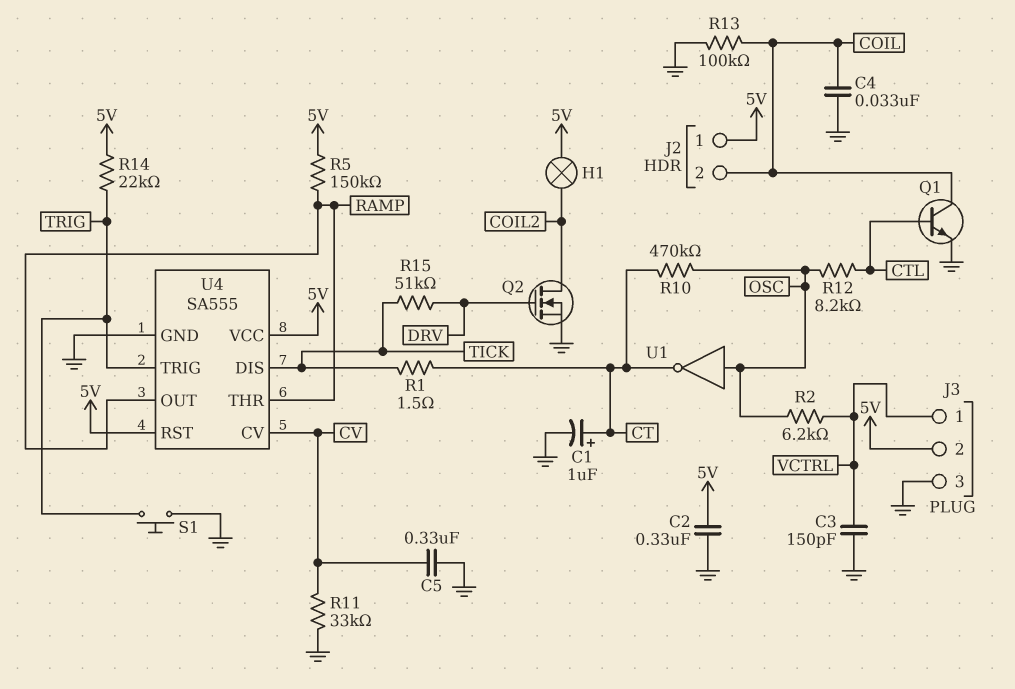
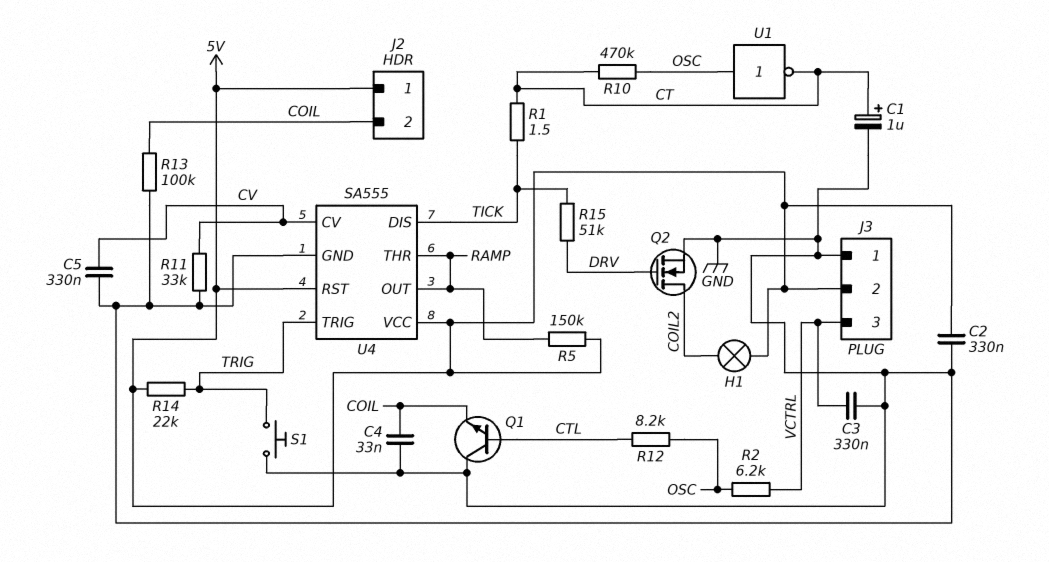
C3: 150pF (GND, VCTRL) -> 330nF (GND, VCTRL)
J3 pin 1: VCTRL -> GND
J3 pin 3: GND -> VCTRL
Q1: NPN (B CTL, C COIL, E GND) -> NPN (B CTL, C GND, E COIL)

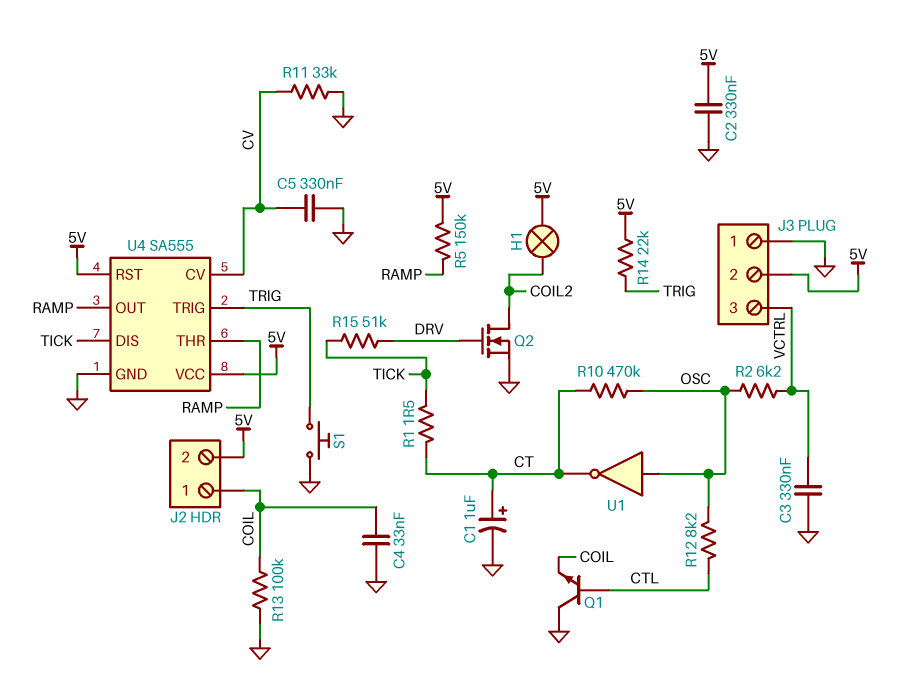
J2 pin 1: 5V -> COIL
J2 pin 2: COIL -> 5V

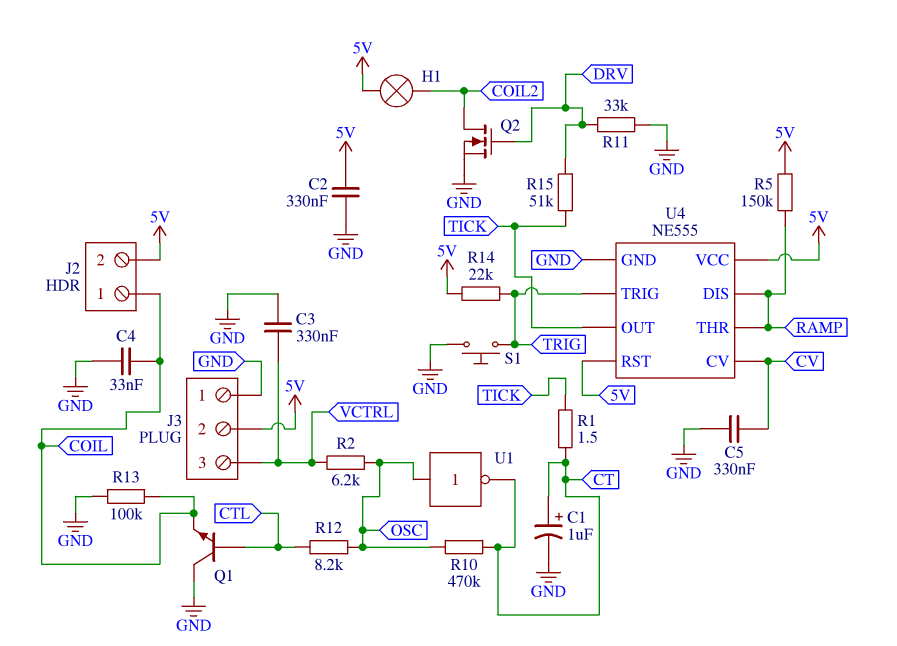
R11: 33k (CV, GND) -> 33k (DRV, GND)
U4: SA555 -> NE555
U4 pin DIS: TICK -> RAMP
U4 pin OUT: RAMP -> TICK

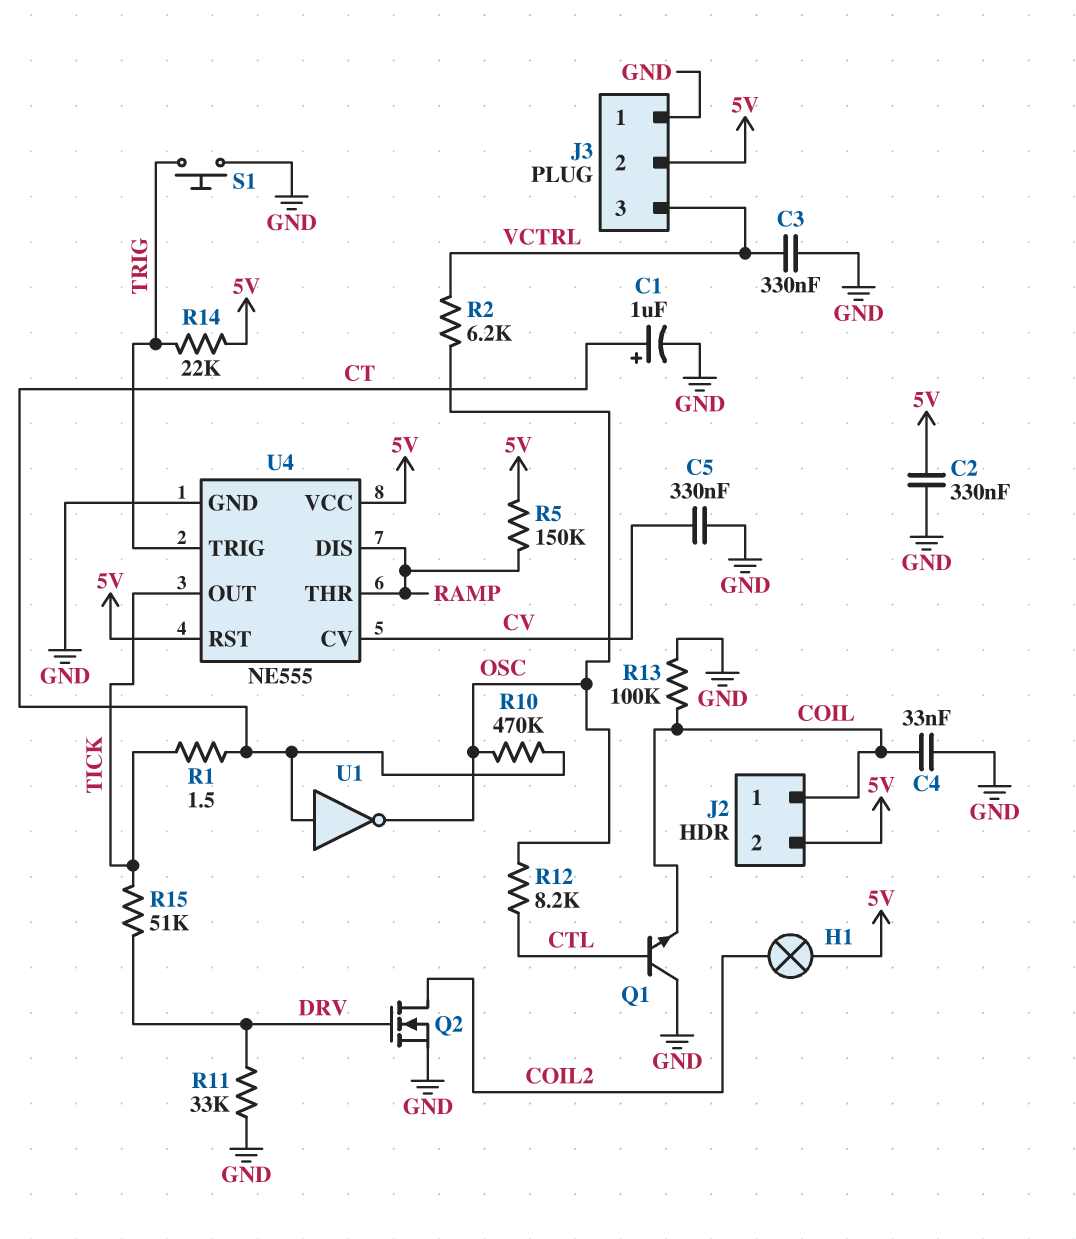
U1: NOT (in OSC, out CT) -> NOT (in CT, out OSC)

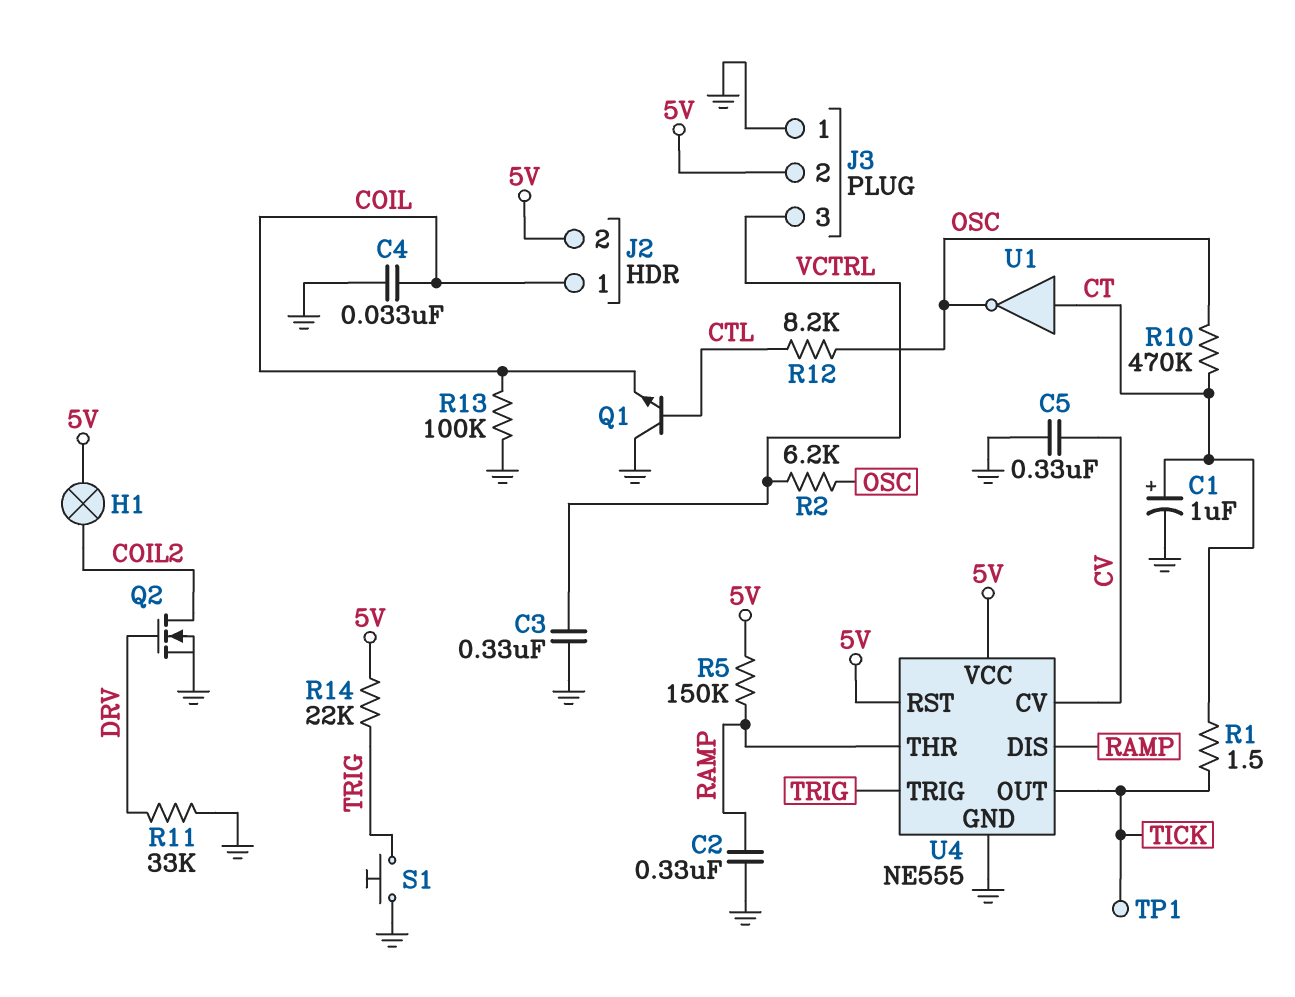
C2: 330nF (5V, GND) -> 330nF (GND, RAMP)
R15: 51k (DRV, TICK) -> none
TP1: none -> test point (TICK)

